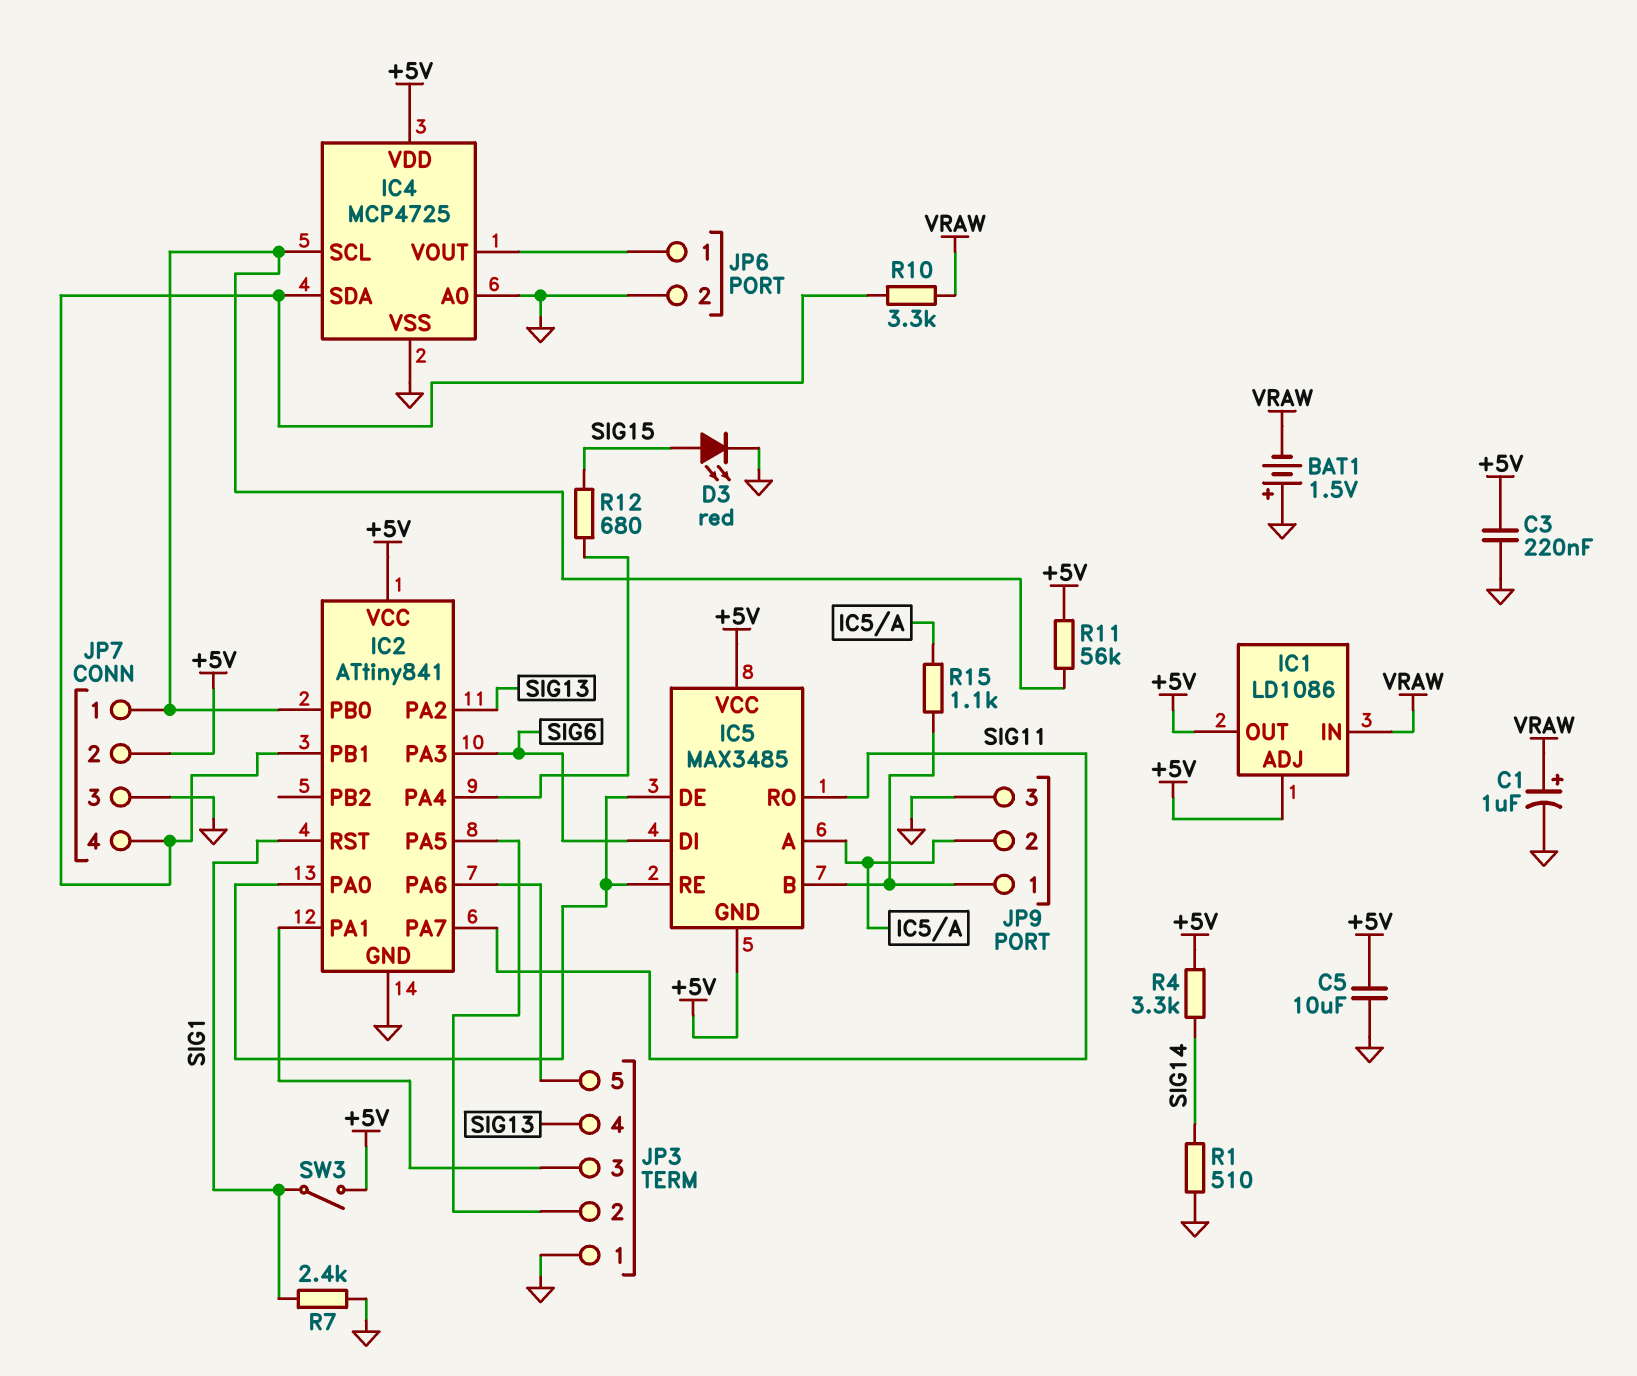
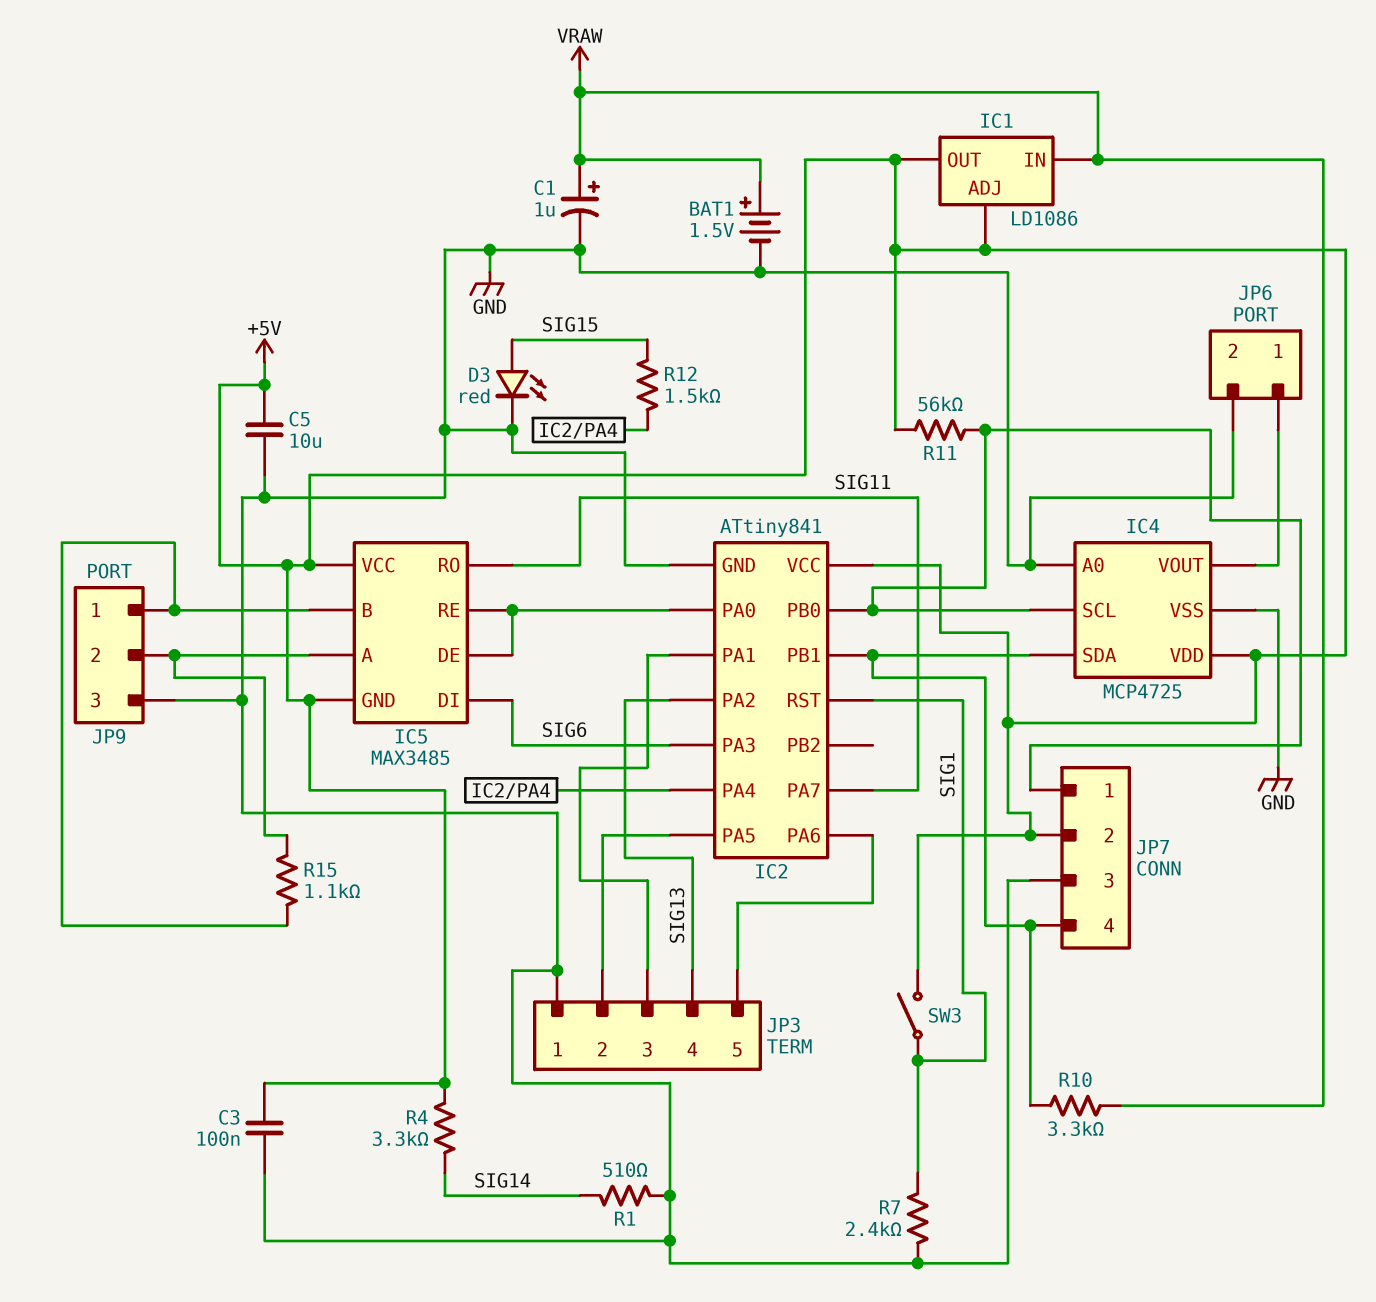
BAT1: 1.5V (plus GND, minus VRAW) -> 1.5V (plus VRAW, minus GND)
C3: 220nF (+5V, GND) -> 100nF (+5V, GND)
R12: 680 (IC2/PA4, SIG15) -> 1.5k (IC2/PA4, SIG15)

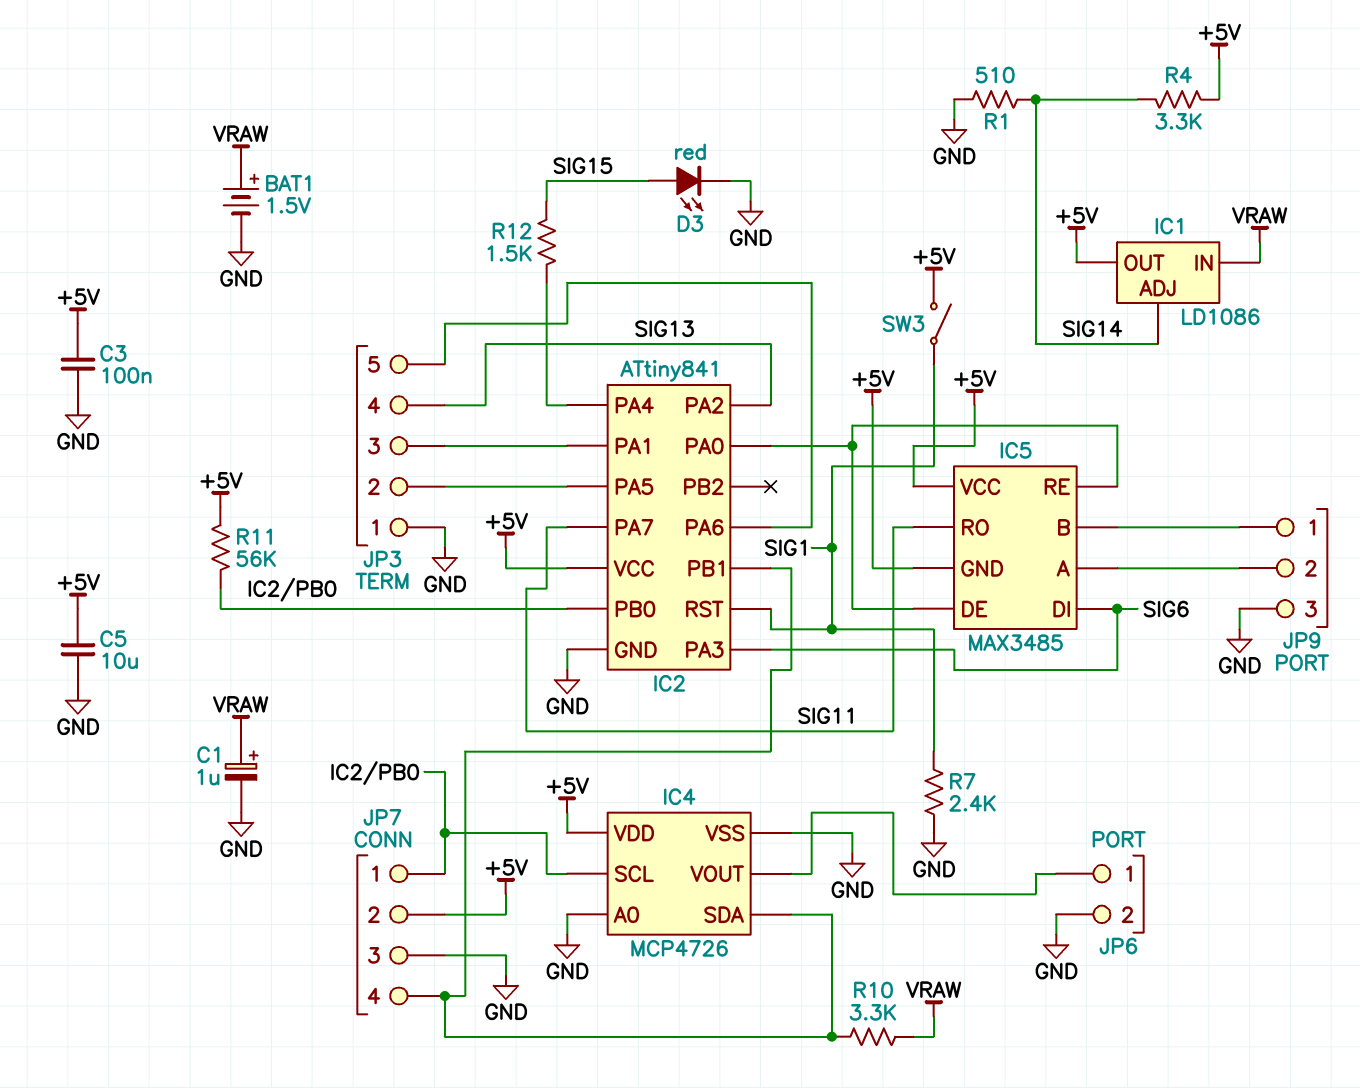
IC1 pin ADJ: +5V -> SIG14
IC4: MCP4725 -> MCP4726
R15: 1.1k (IC5/A, IC5/B) -> none

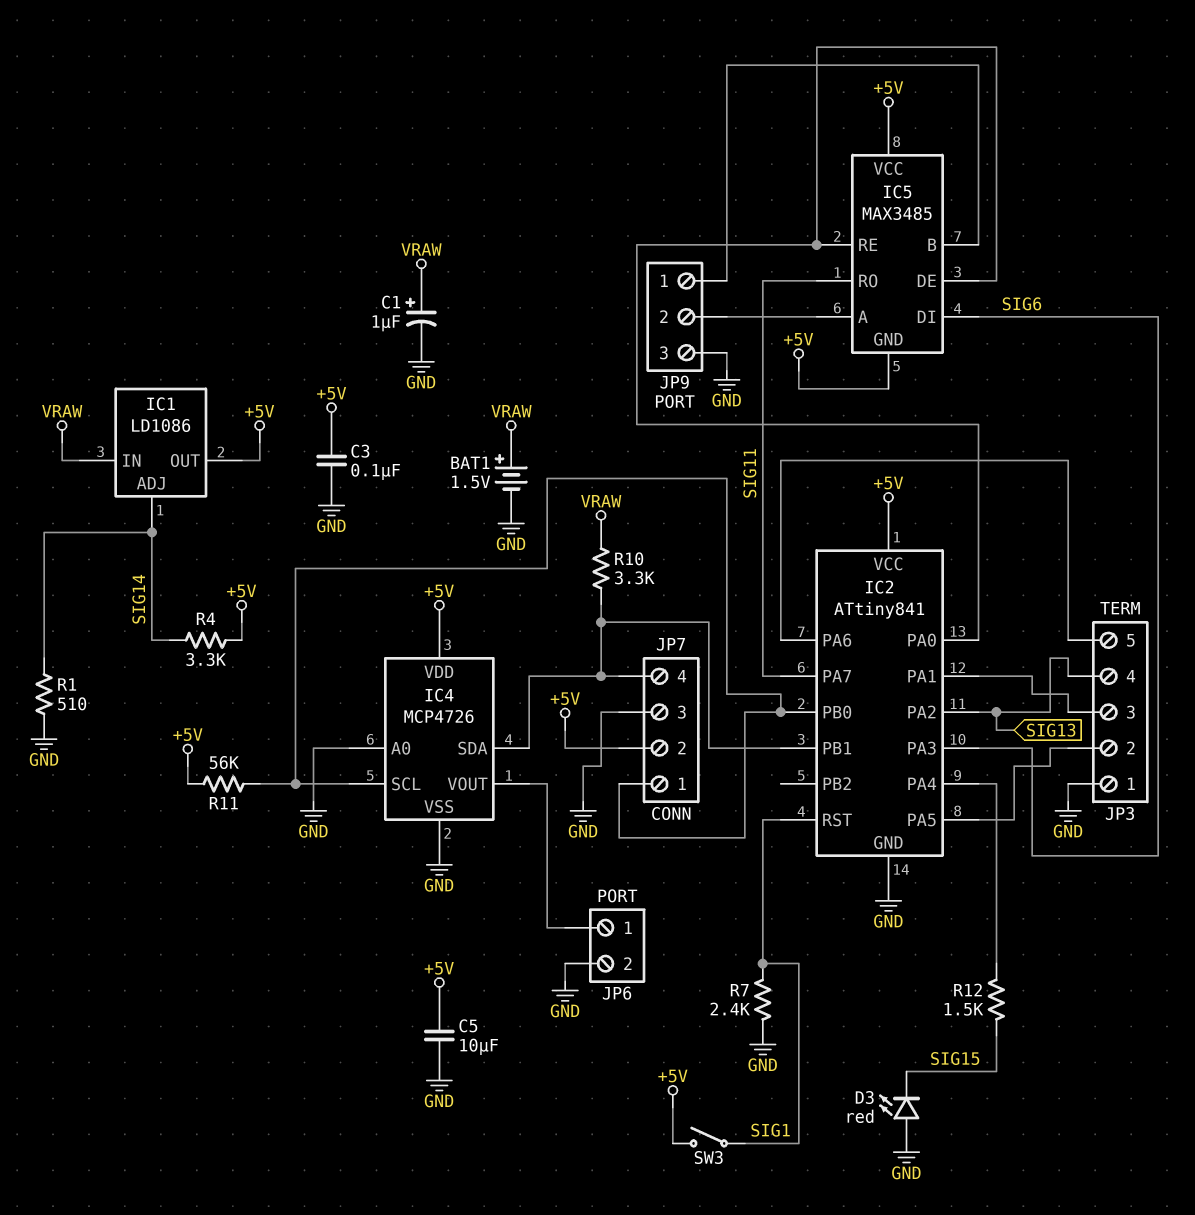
D3: LED red (A SIG15, K GND) -> LED red (A GND, K SIG15)

